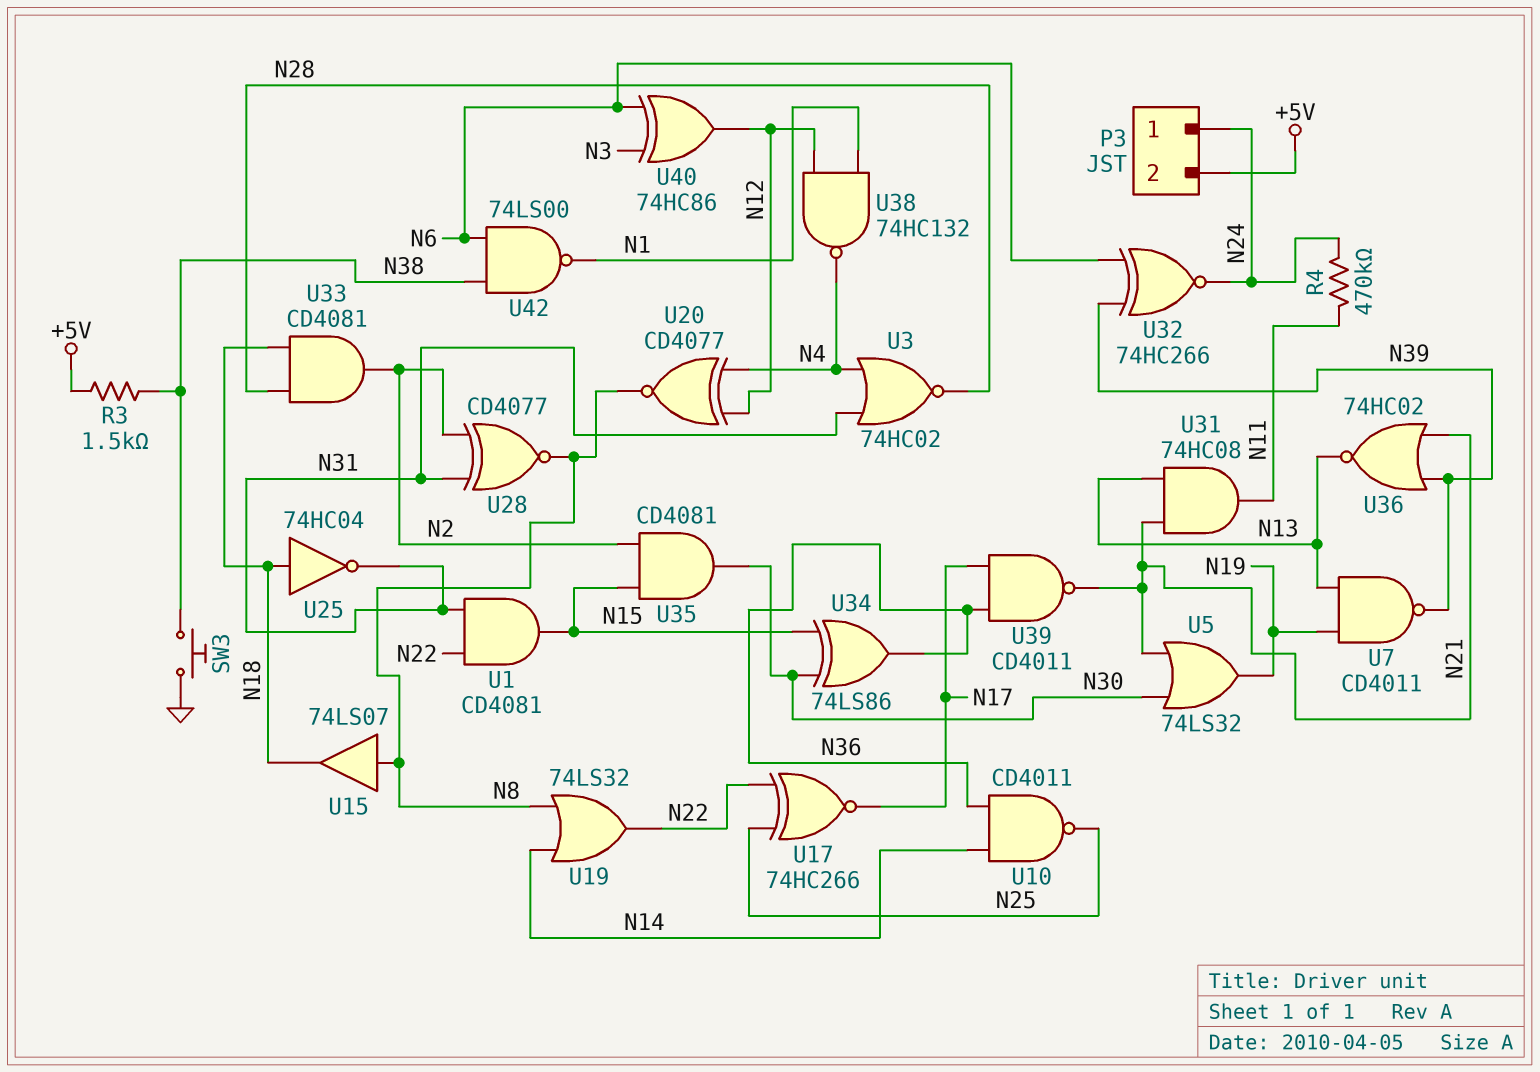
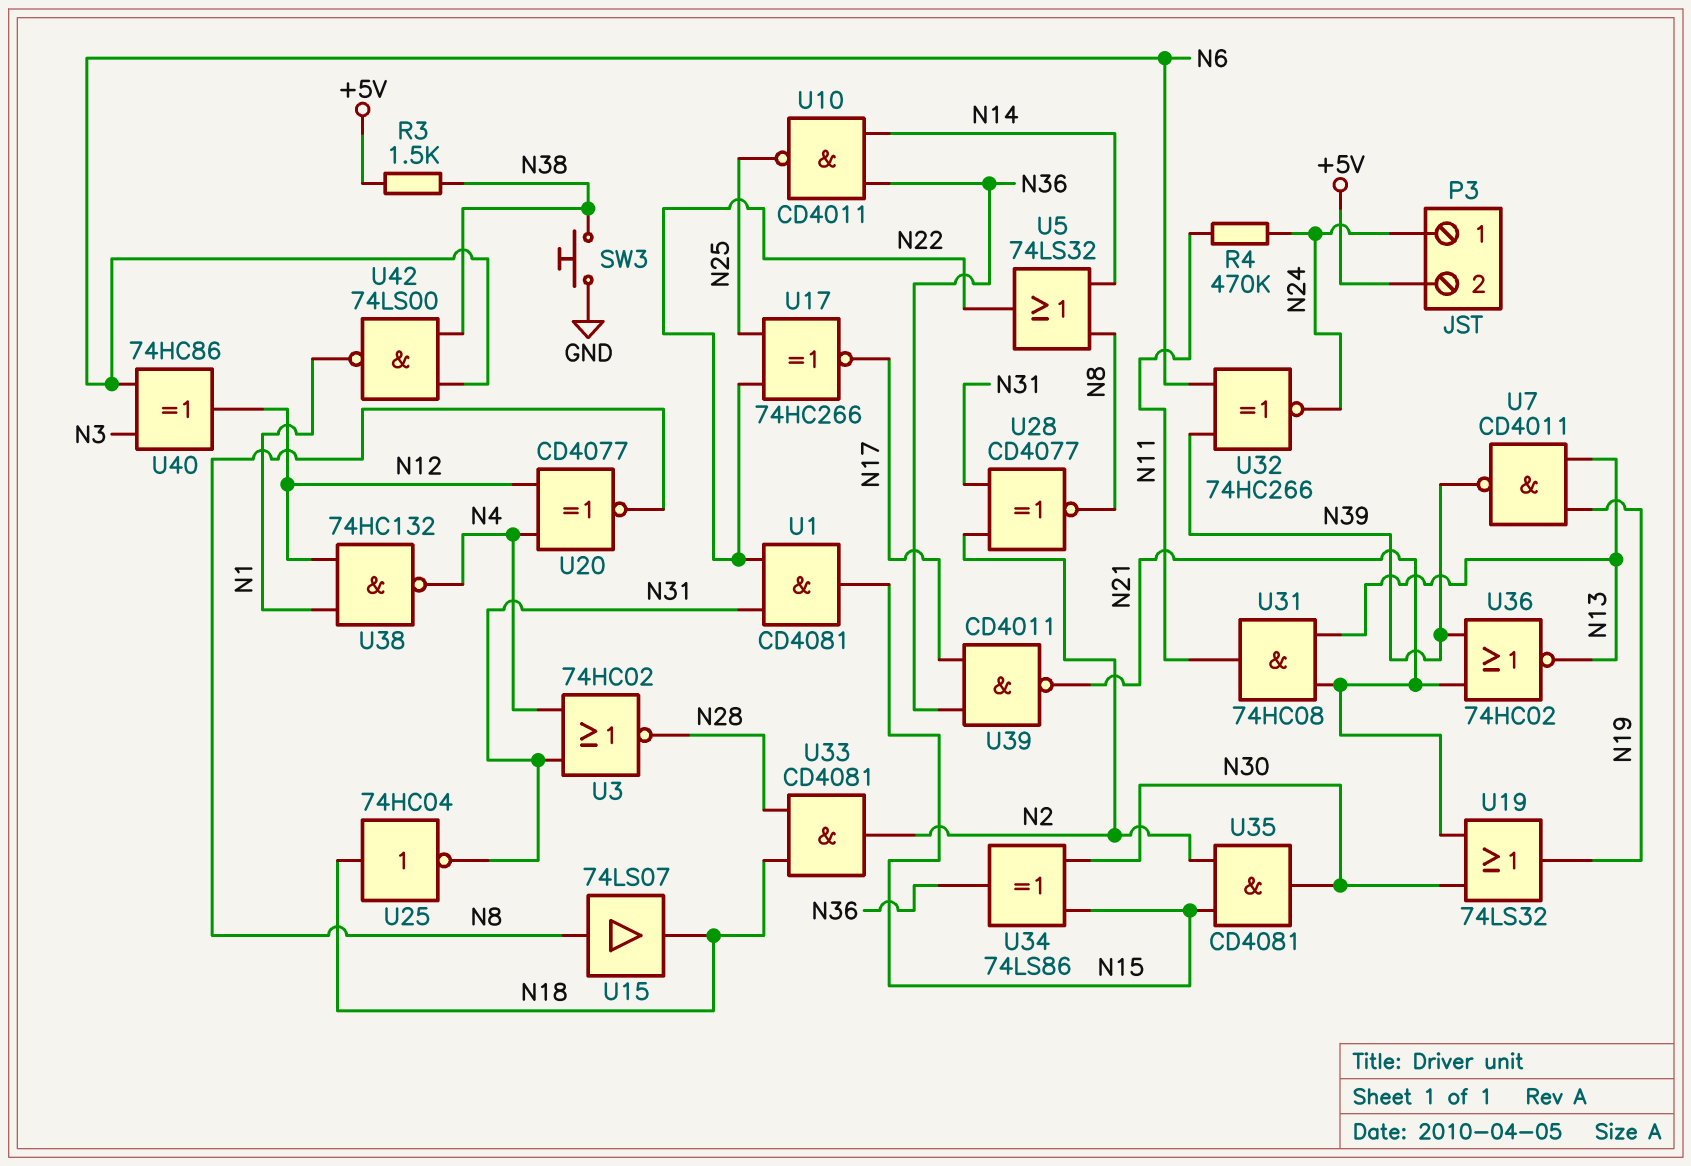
U5: OR 74LS32 (in N21, in N30, out N19) -> OR 74LS32 (in N8, in N14, out N22)
U19: OR 74LS32 (in N8, in N14, out N22) -> OR 74LS32 (in N21, in N30, out N19)

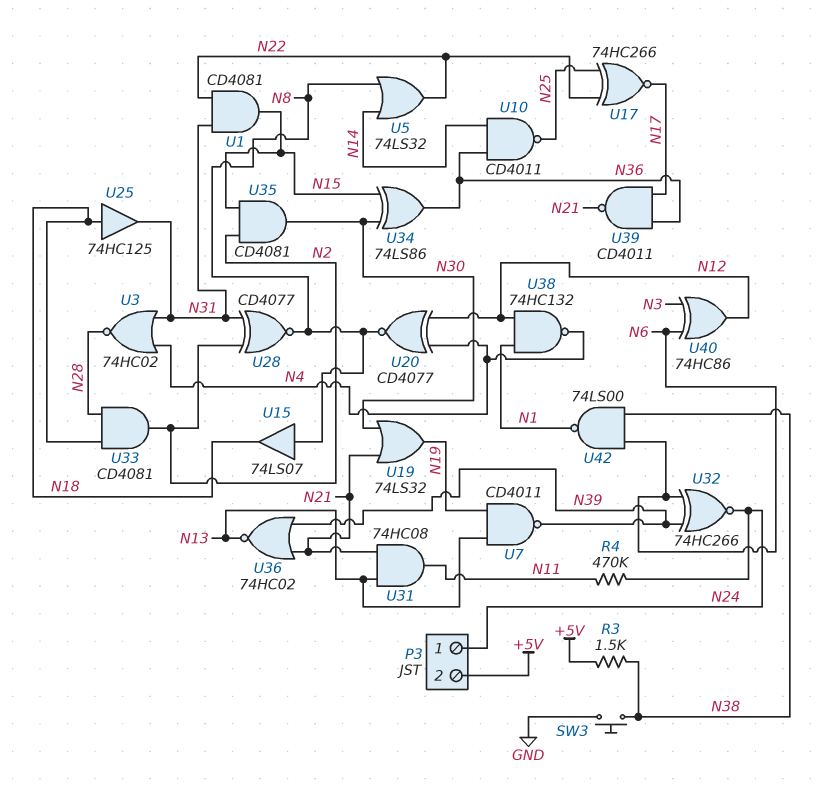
U25: NOT 74HC04 (in N18, out N31) -> buffer 74HC125 (in N18, out N31)

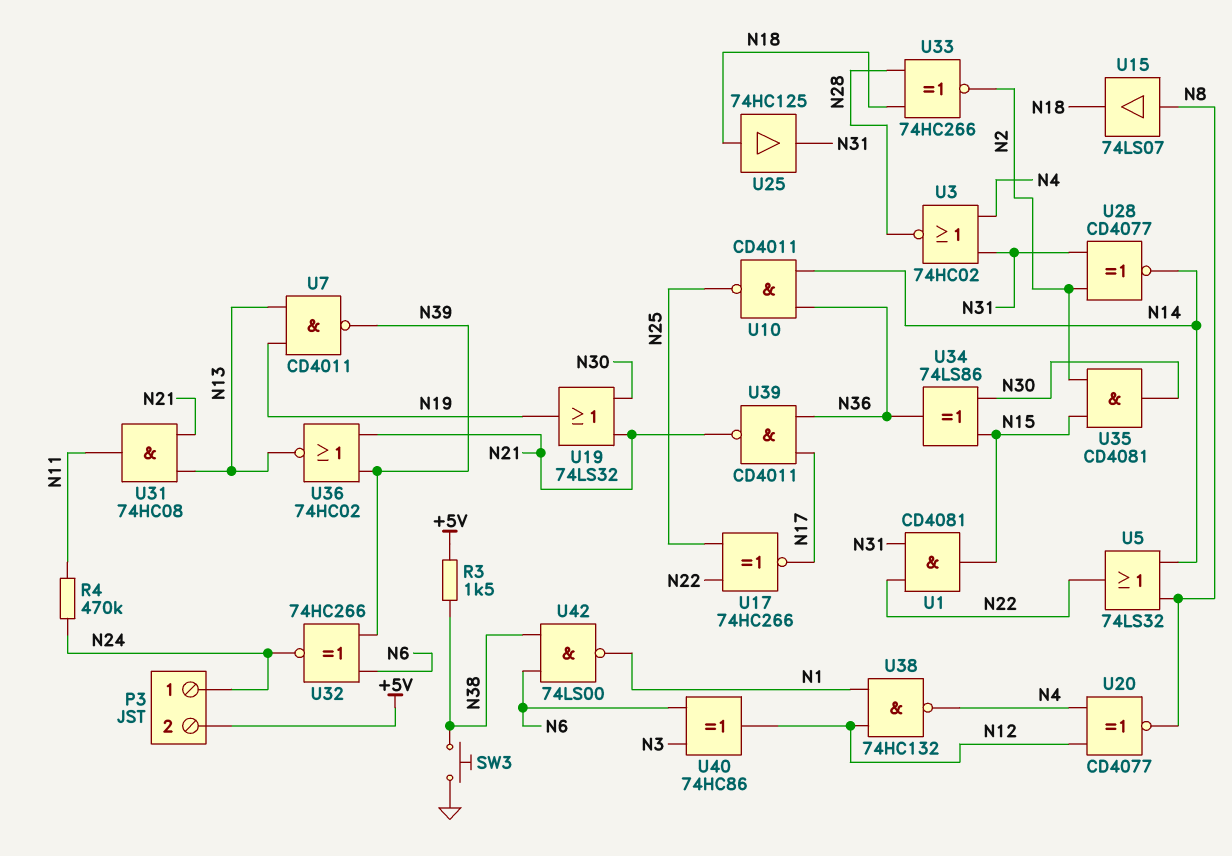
U28: XNOR CD4077 (in N2, in N31, out N8) -> XNOR CD4077 (in N2, in N31, out N14)
U33: AND CD4081 (in N18, in N28, out N2) -> XNOR 74HC266 (in N18, in N28, out N2)

